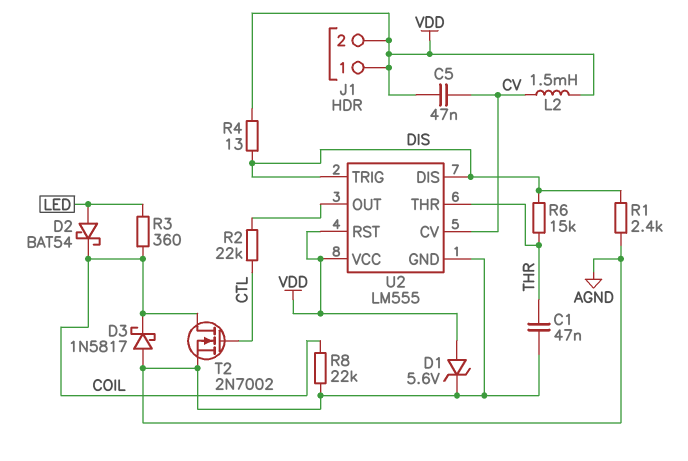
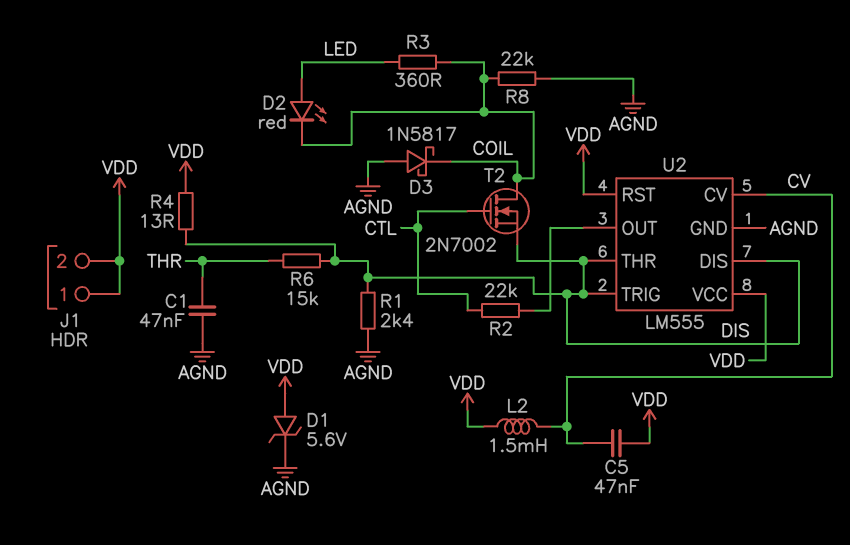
D2: schottky BAT54 (A LED, K COIL) -> LED red (A LED, K COIL)
T2: NMOS 2N7002 (G CTL, D COIL, S AGND) -> NMOS 2N7002 (G CTL, D COIL, S DIS)
U2 pin THR: THR -> DIS

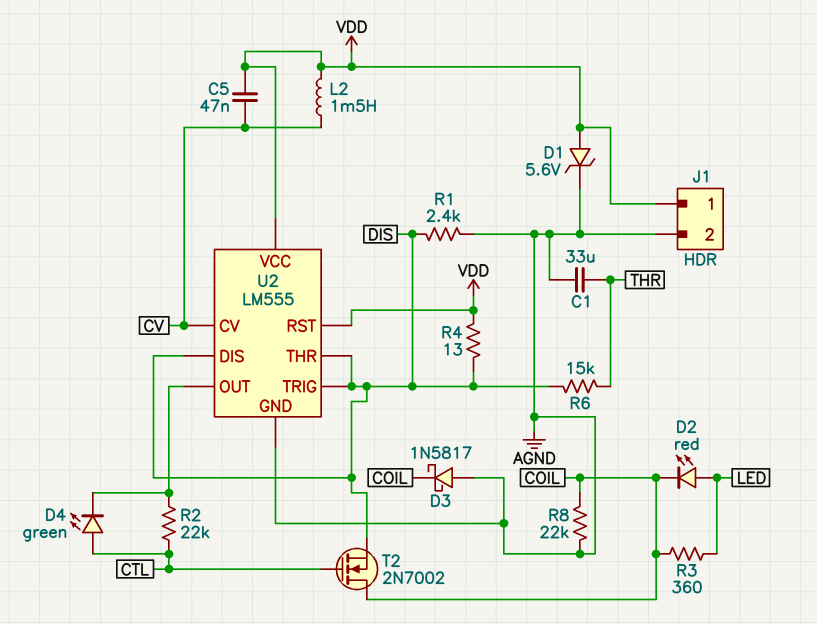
C1: 47nF (AGND, THR) -> 33uF (AGND, THR)
D4: none -> LED green (A CTL, K U2/OUT)
J1 pin 2: VDD -> AGND

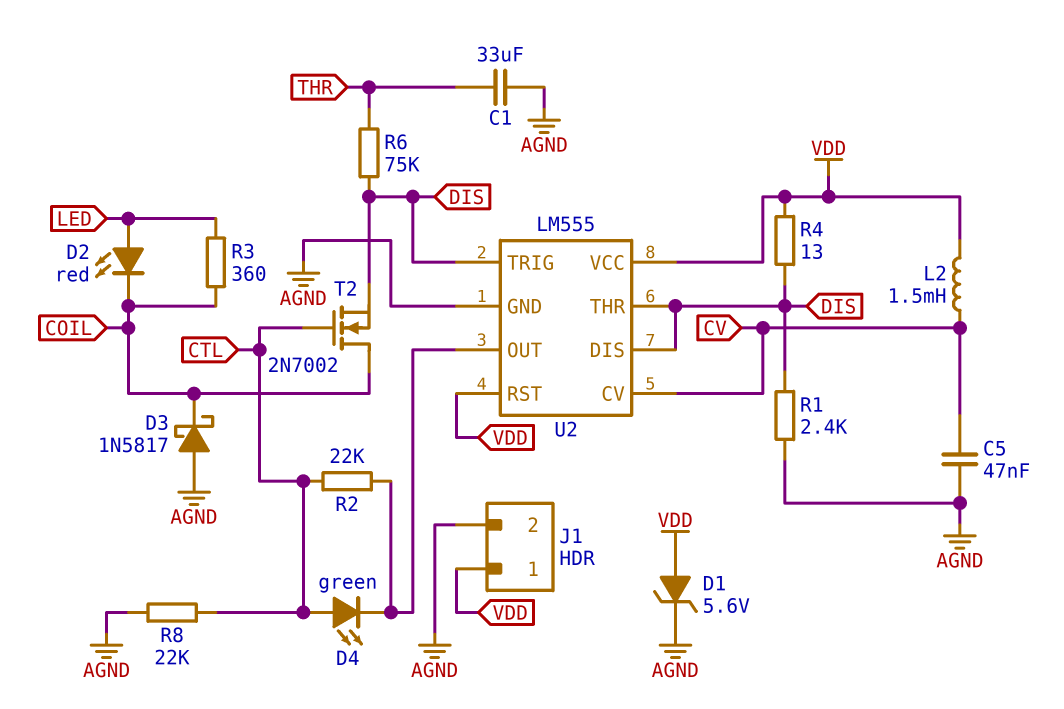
C5: 47nF (CV, VDD) -> 47nF (AGND, CV)
R6: 15k (DIS, THR) -> 75k (DIS, THR)
R8: 22k (AGND, COIL) -> 22k (AGND, CTL)

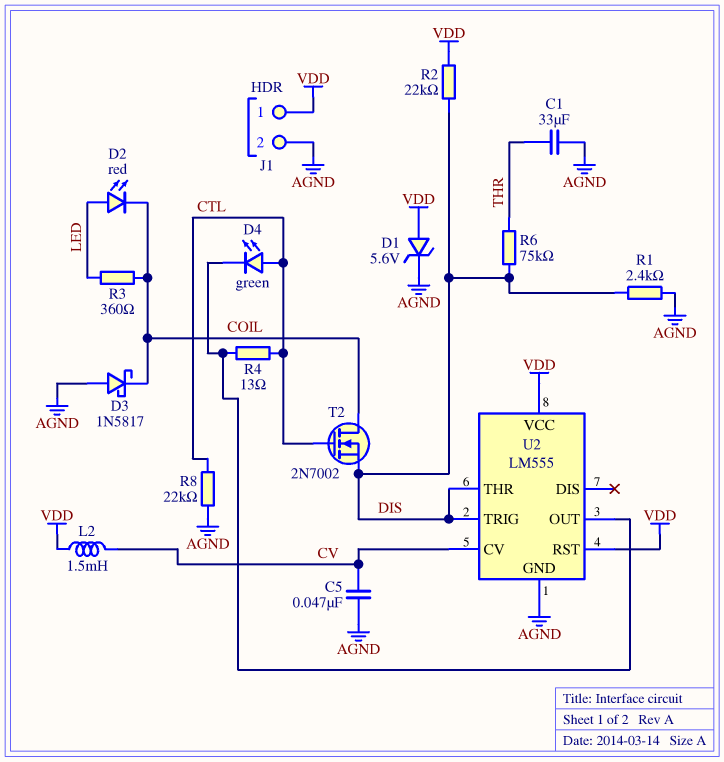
R2: 22k (CTL, U2/OUT) -> 22k (DIS, VDD)
R4: 13 (DIS, VDD) -> 13 (CTL, U2/OUT)
U2 pin DIS: DIS -> none

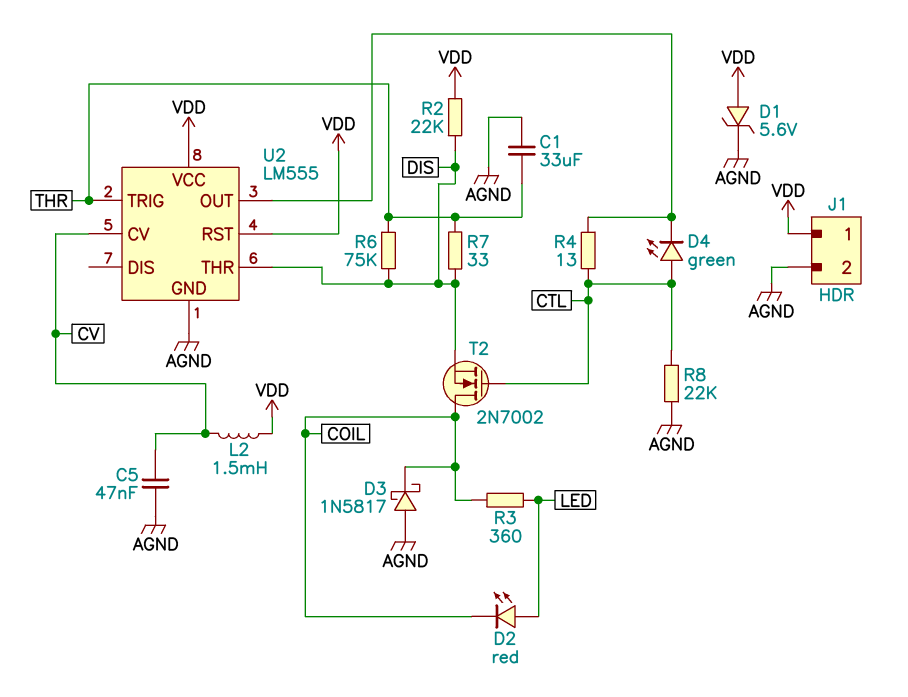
R1: 2.4k (AGND, DIS) -> none
R7: none -> 33 (DIS, THR)
U2 pin TRIG: DIS -> THR

